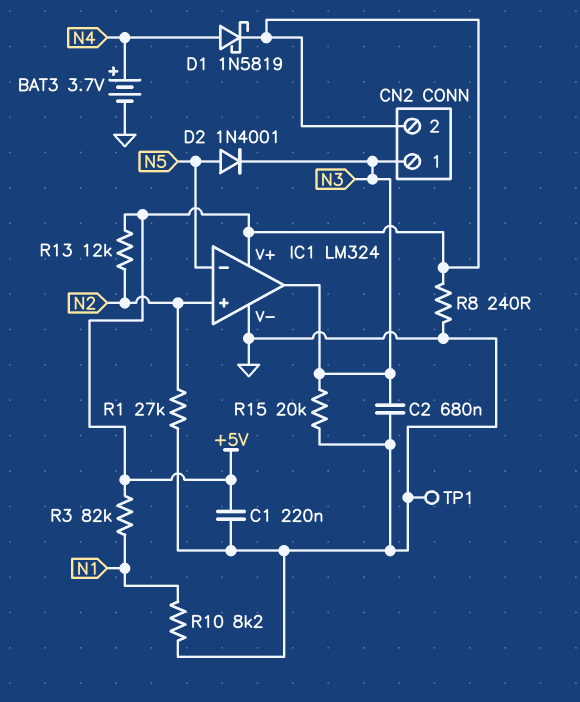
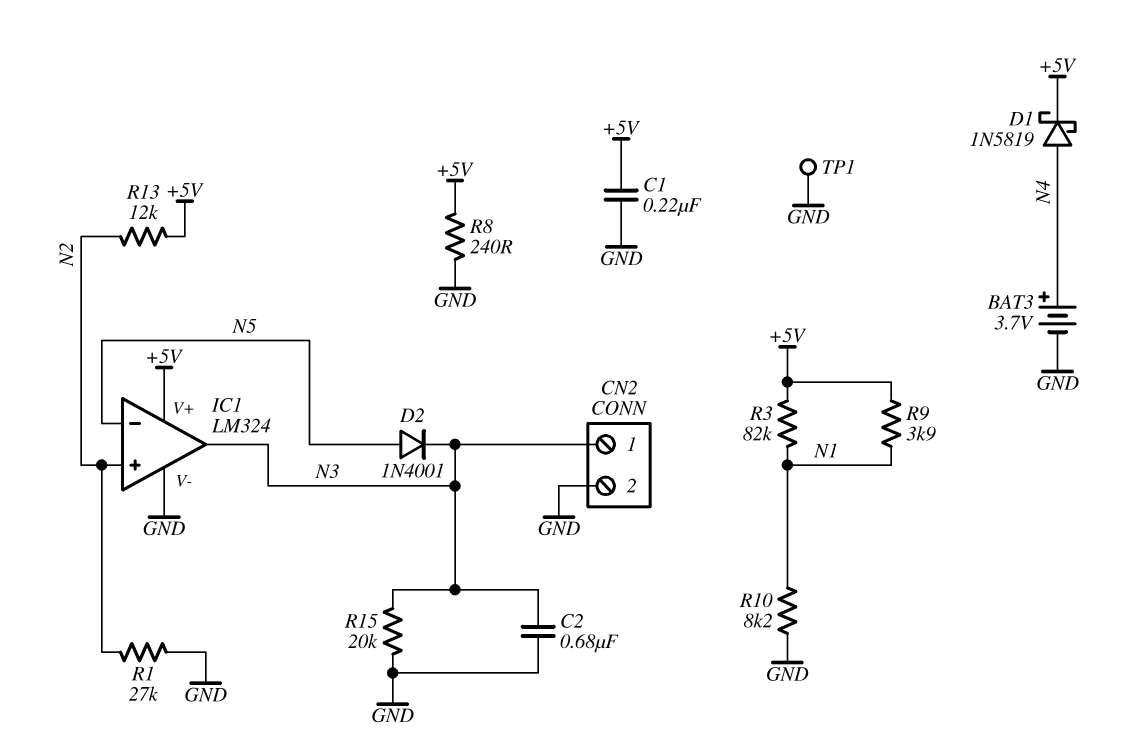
CN2 pin 2: +5V -> GND
R9: none -> 3.9k (+5V, N1)

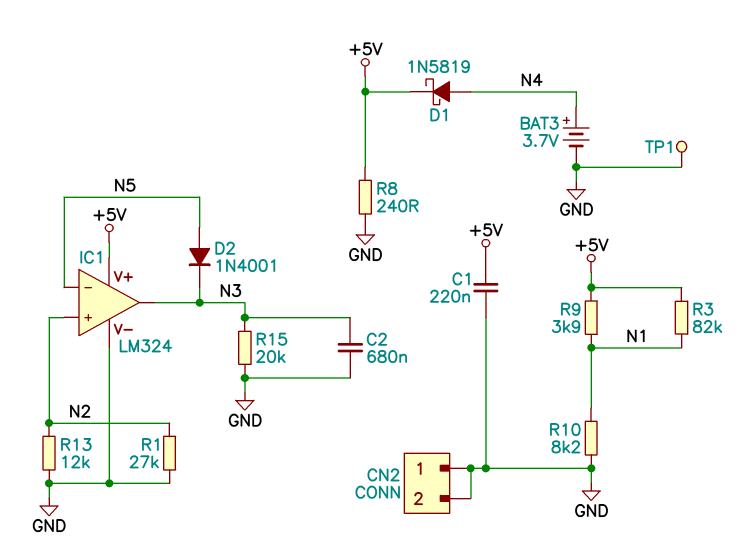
CN2 pin 1: N3 -> GND
R13: 12k (+5V, N2) -> 12k (GND, N2)

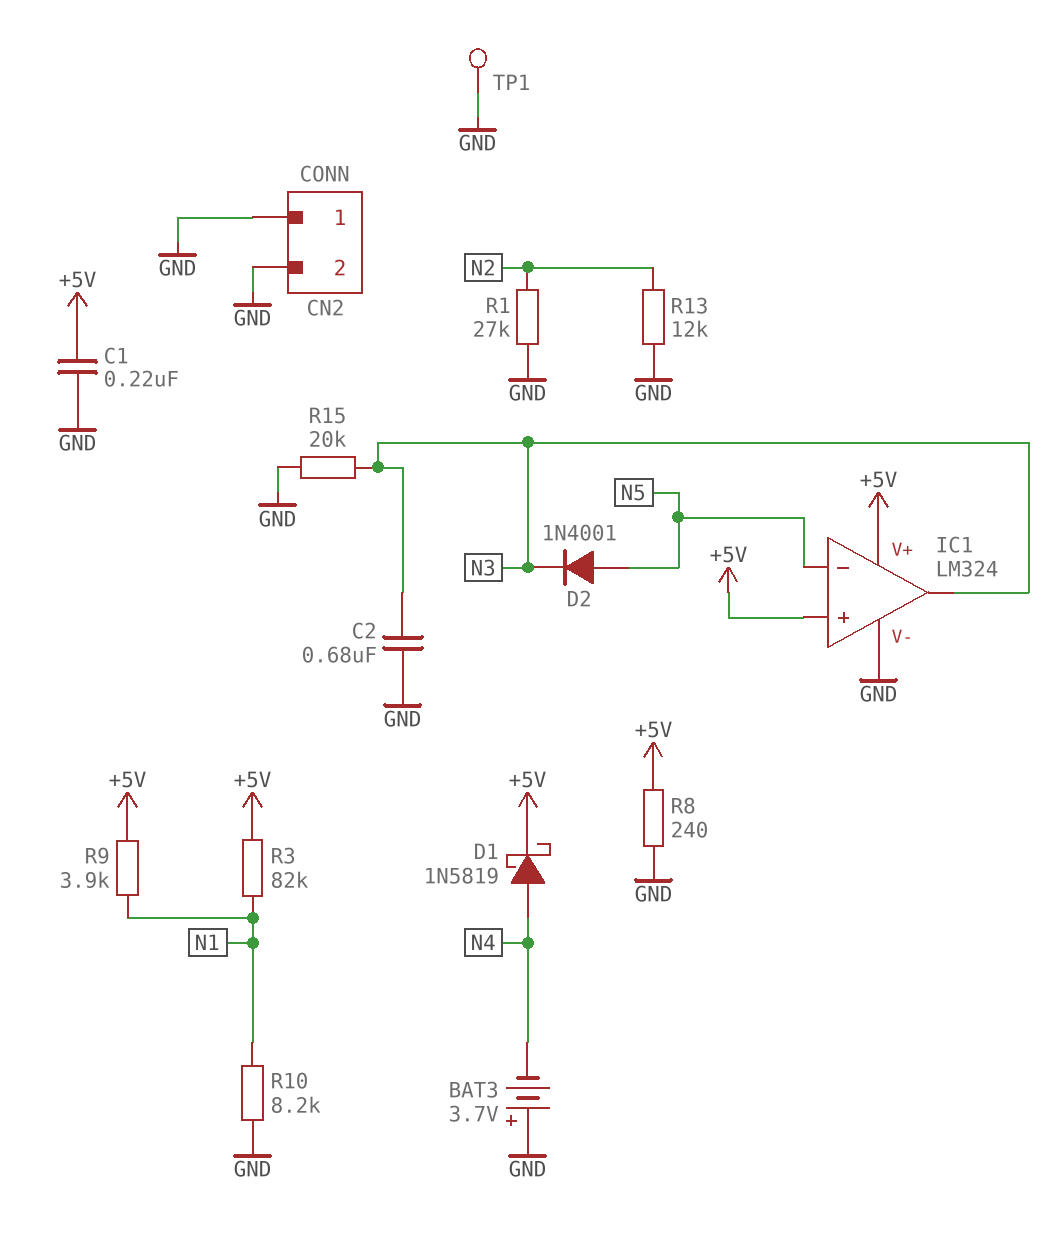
BAT3: 3.7V (plus N4, minus GND) -> 3.7V (plus GND, minus N4)
IC1 pin in+: N2 -> +5V

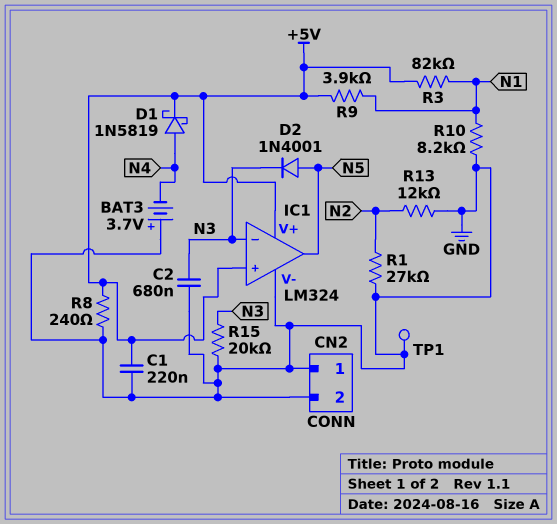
IC1 pin in-: N5 -> N3
IC1 pin out: N3 -> N5

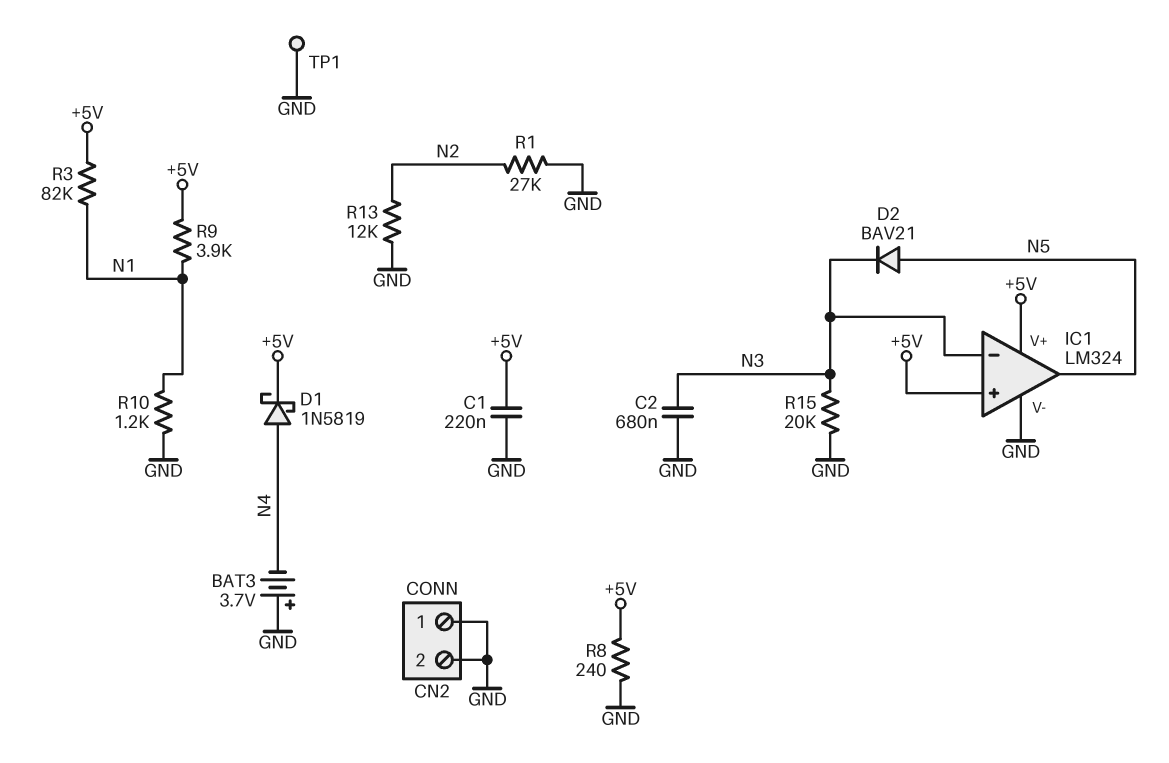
D2: diode 1N4001 (A N5, K N3) -> diode BAV21 (A N5, K N3)
R10: 8.2k (GND, N1) -> 1.2k (GND, N1)

